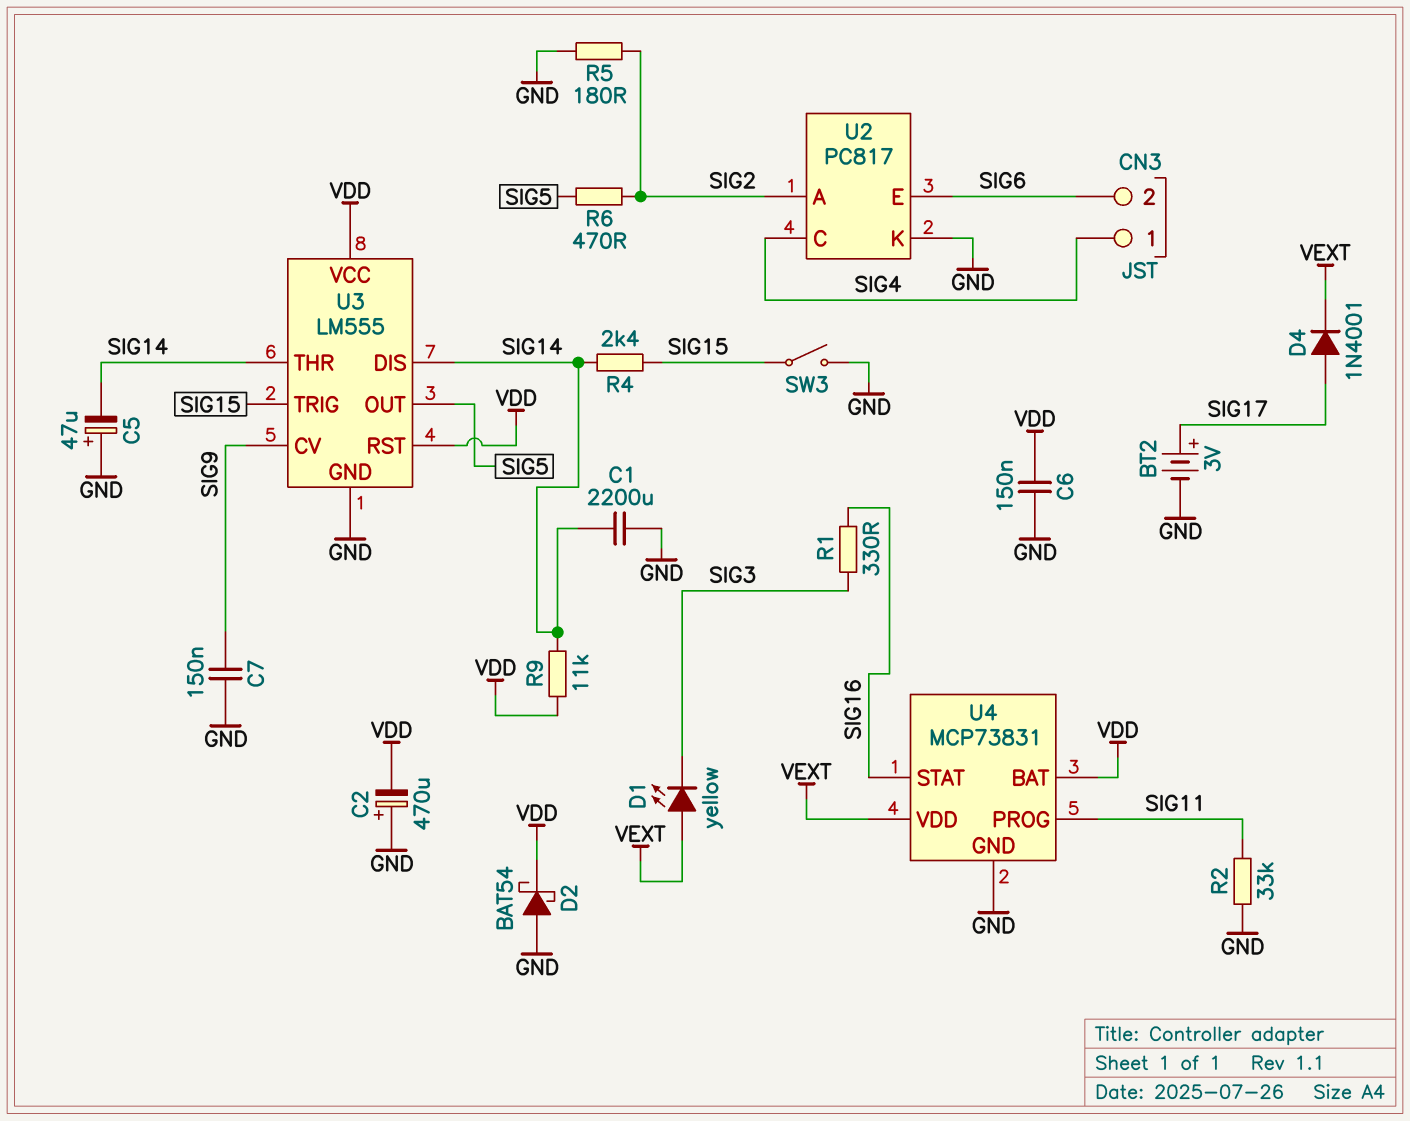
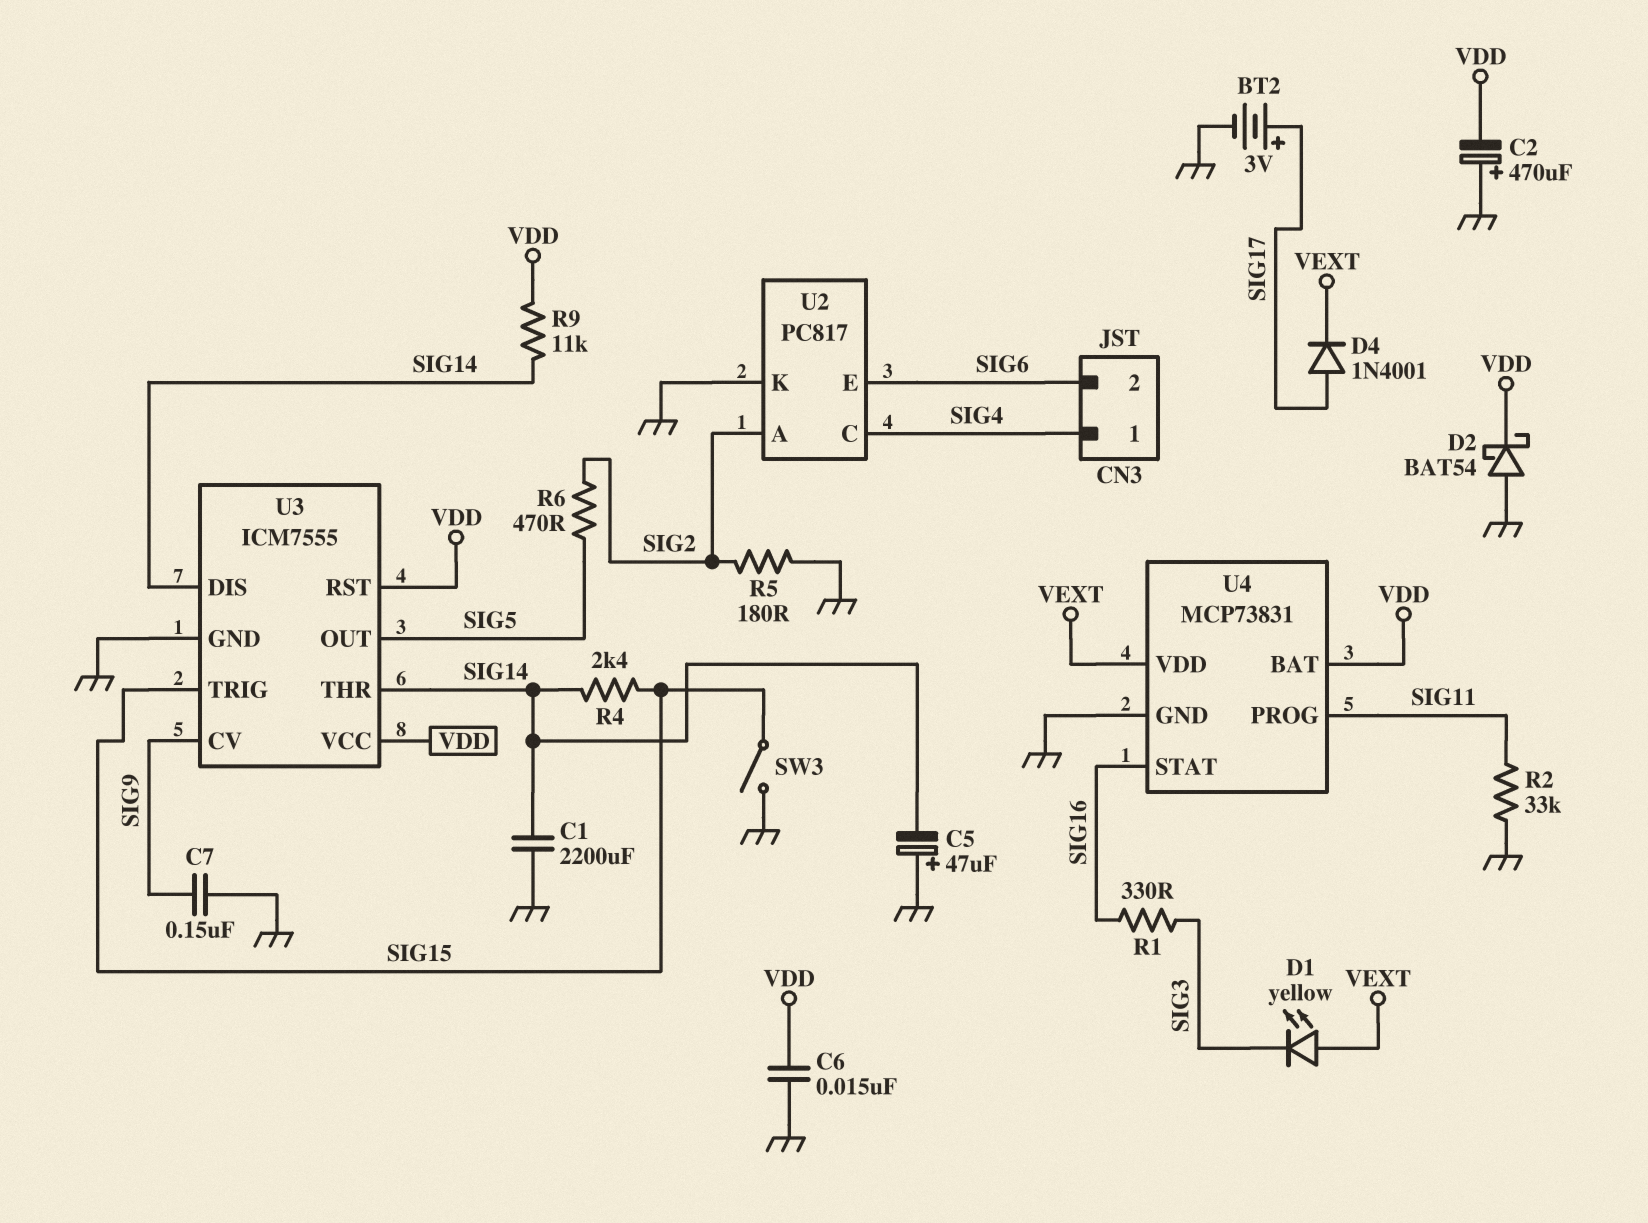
C6: 150nF (GND, VDD) -> 15nF (GND, VDD)
U3: LM555 -> ICM7555

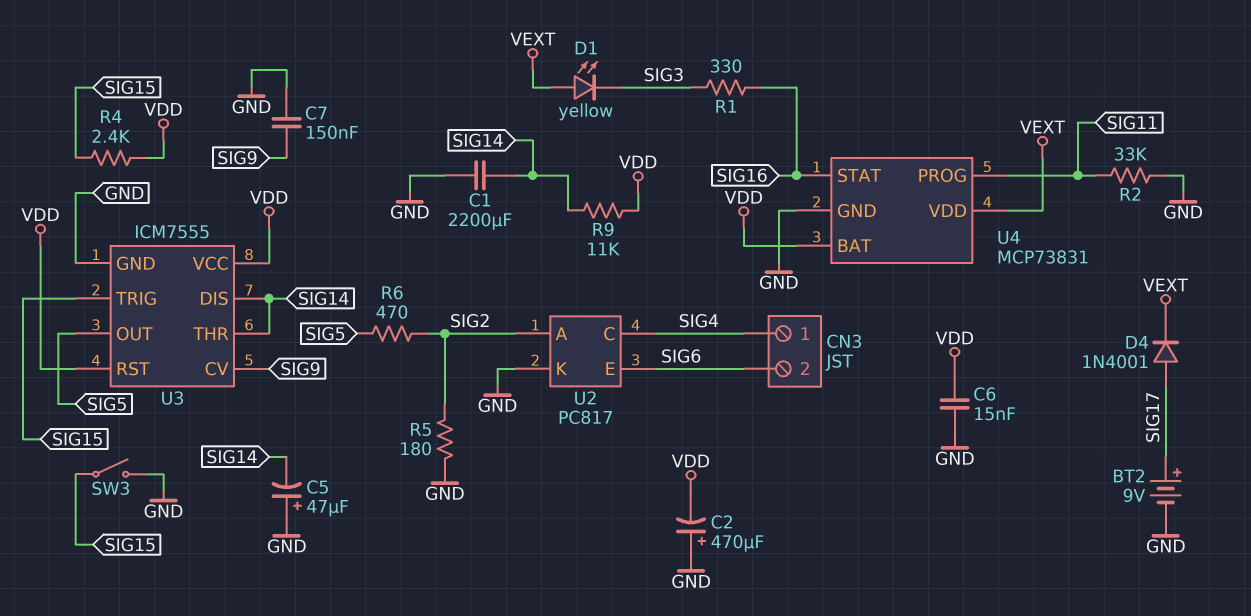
BT2: 3V (plus SIG17, minus GND) -> 9V (plus SIG17, minus GND)
D2: schottky BAT54 (A GND, K VDD) -> none
R4: 2.4k (SIG14, SIG15) -> 2.4k (SIG15, VDD)

